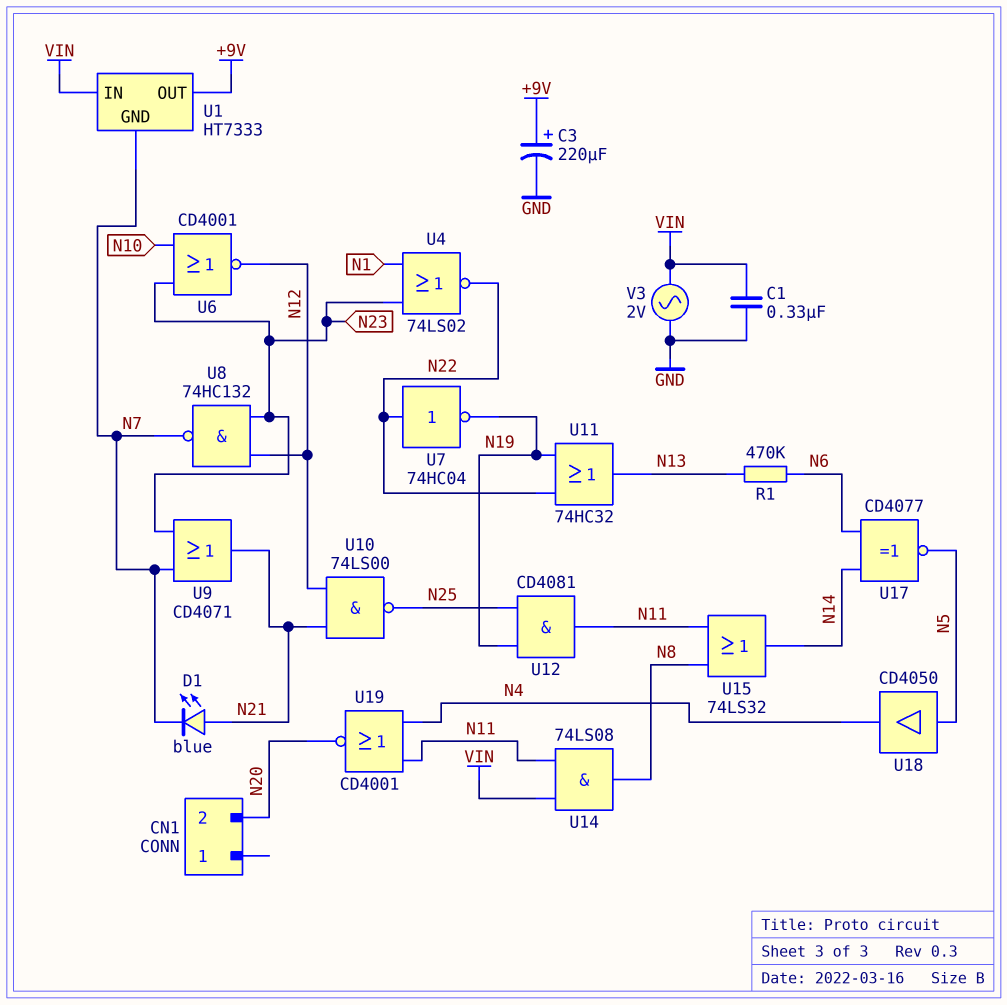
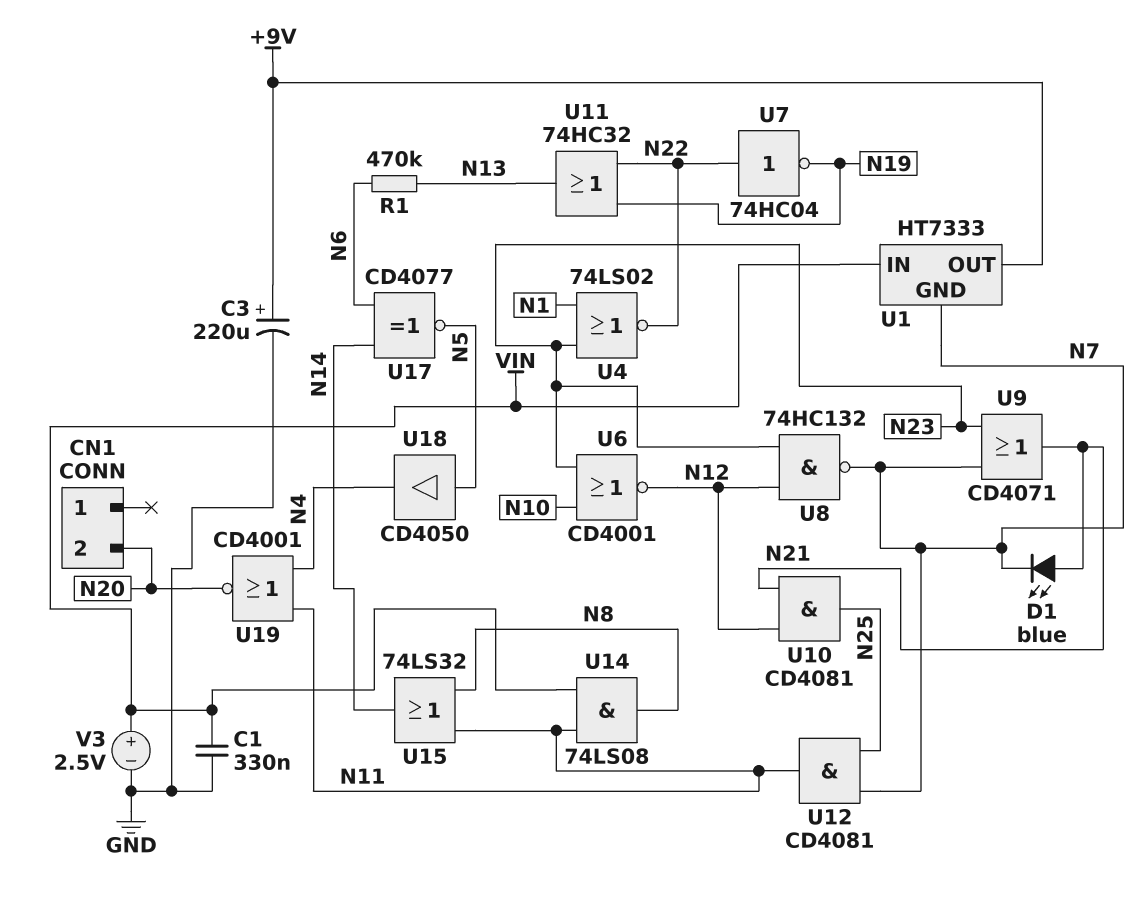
U10: NAND 74LS00 (in N12, in N21, out N25) -> AND CD4081 (in N12, in N21, out N25)
U12: AND CD4081 (in N19, in N25, out N11) -> AND CD4081 (in N7, in N25, out N11)
V3: AC 2V (GND, VIN) -> 2.5V (plus VIN, minus GND)

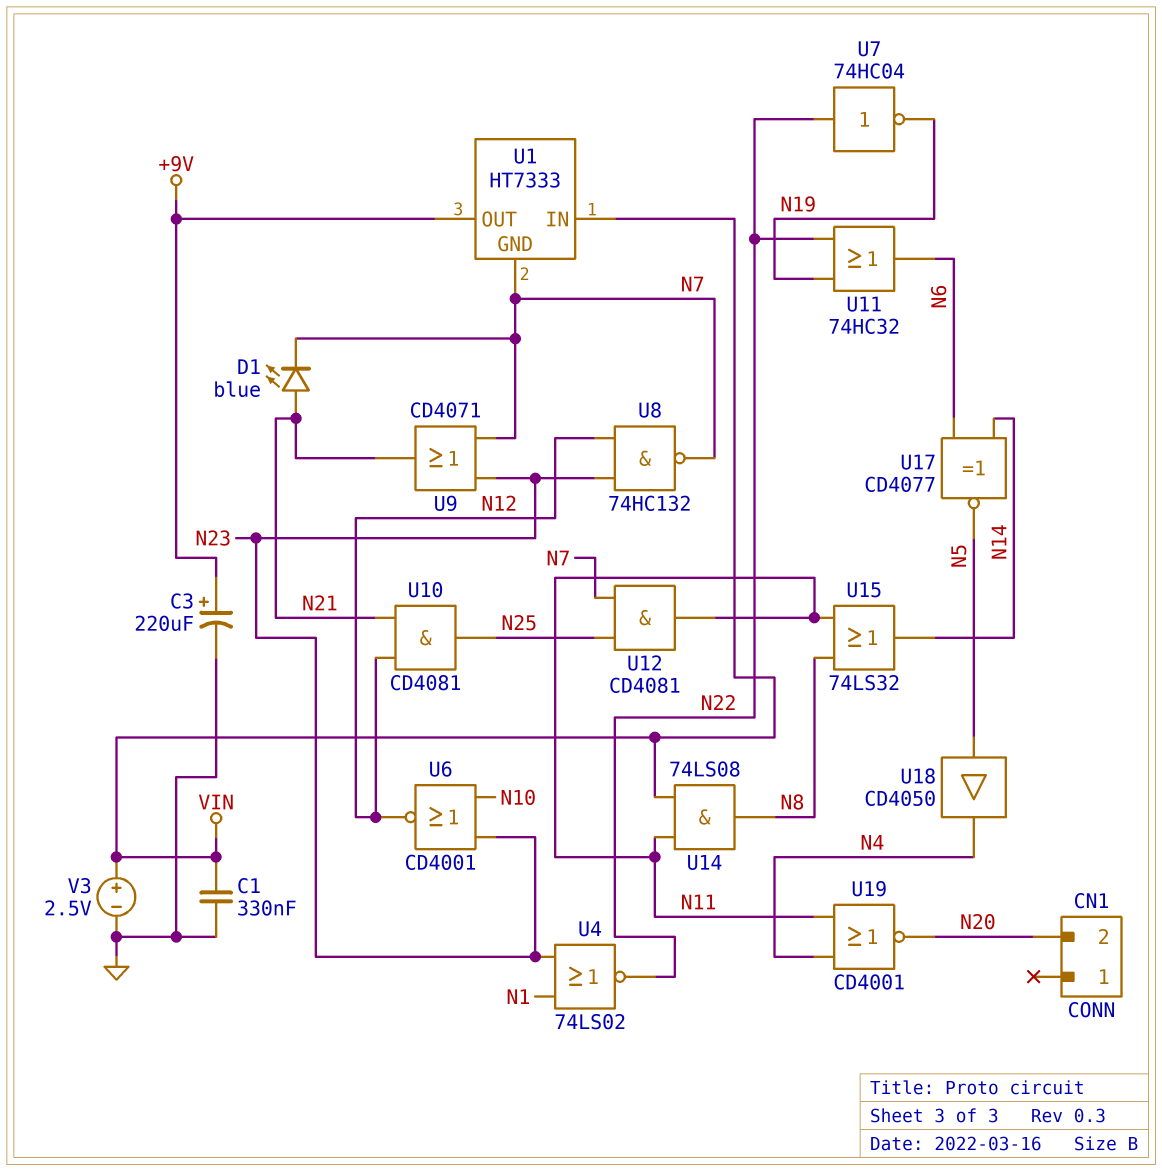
R1: 470k (N6, N13) -> none
U11: OR 74HC32 (in N19, in N22, out N13) -> OR 74HC32 (in N19, in N22, out N6)

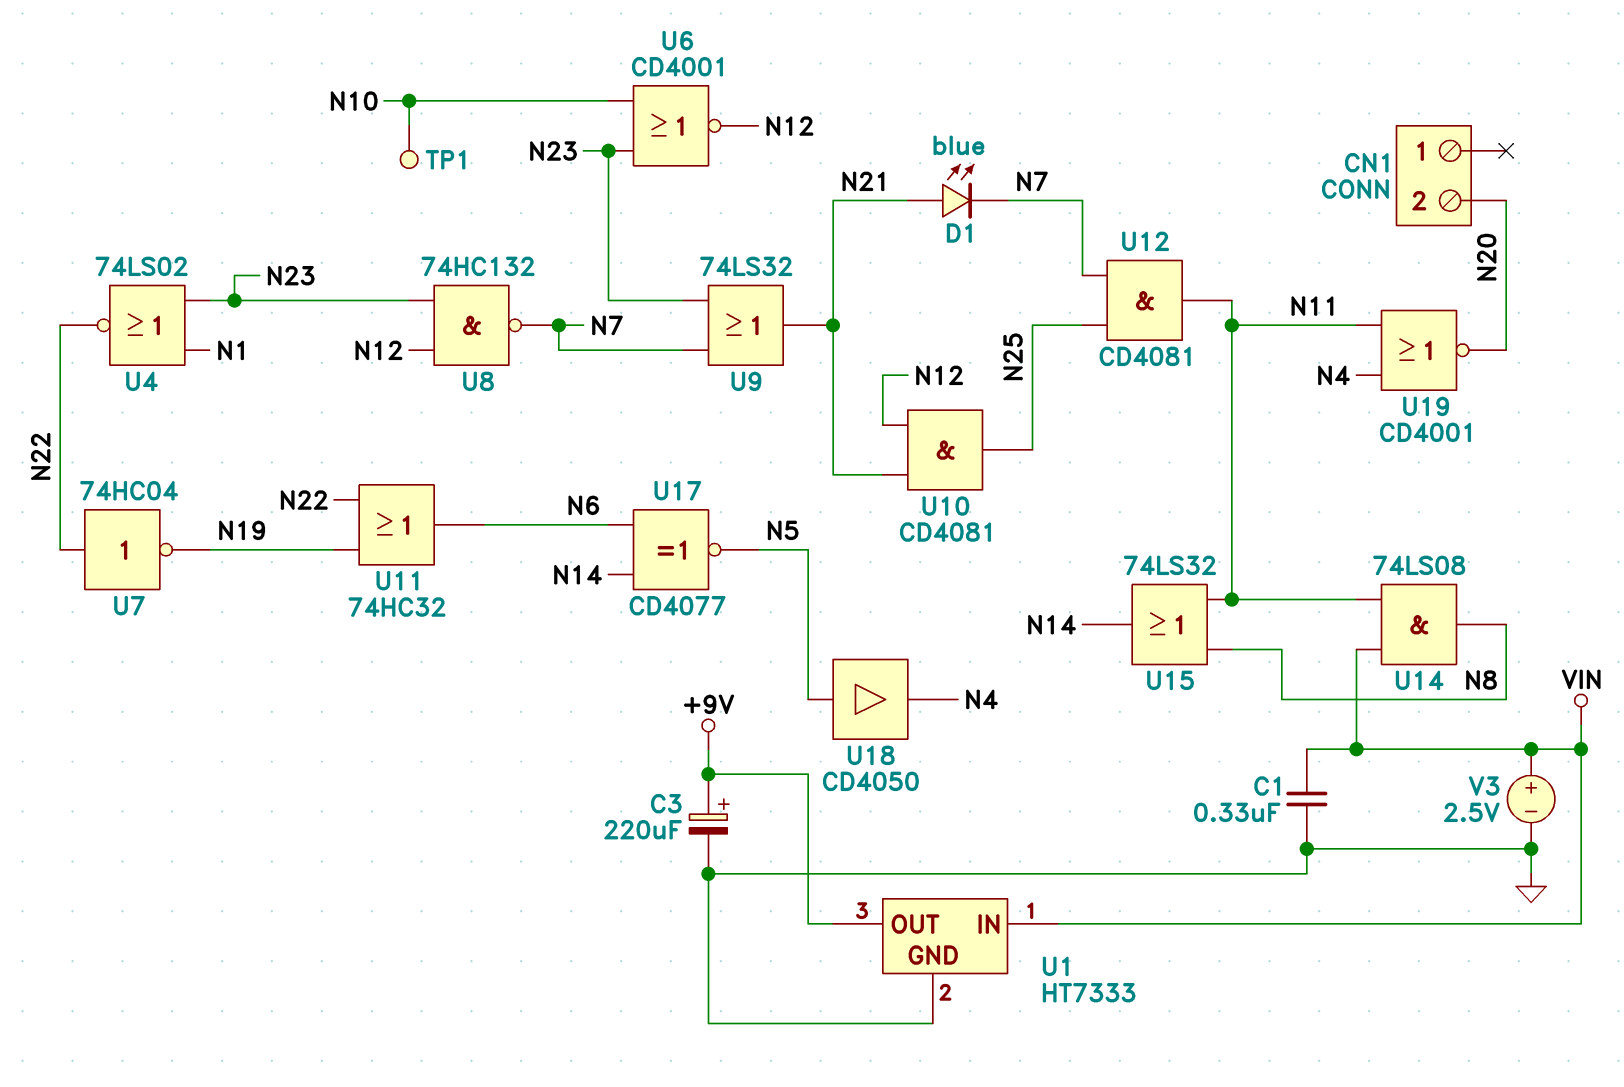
TP1: none -> test point (N10)
U1 pin GND: N7 -> GND
U9: OR CD4071 (in N7, in N23, out N21) -> OR 74LS32 (in N7, in N23, out N21)

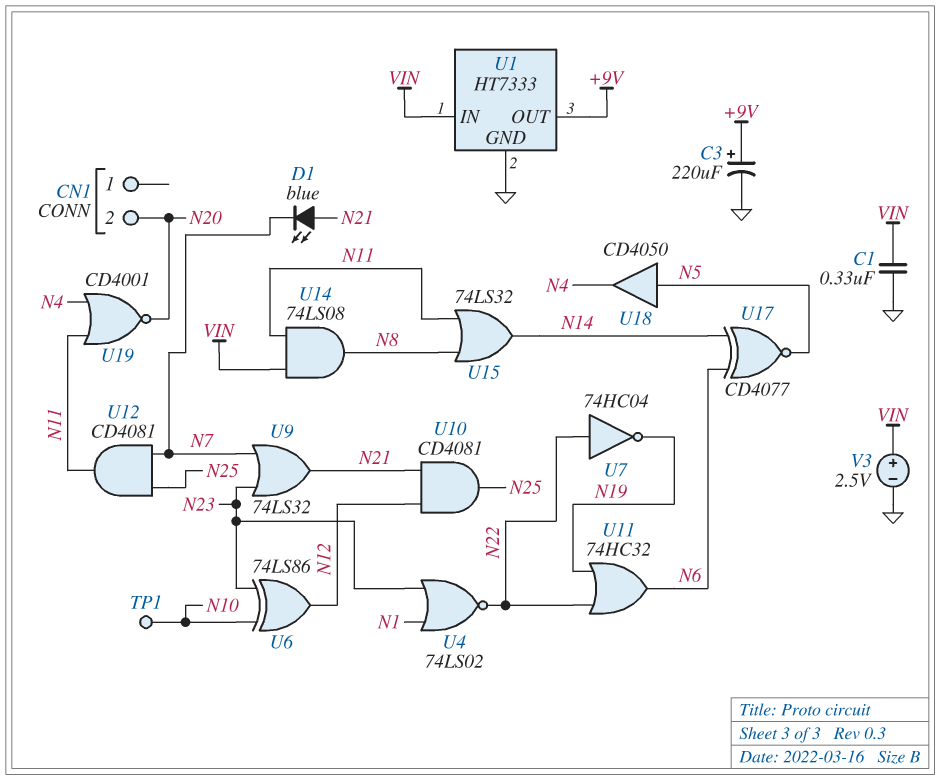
U6: NOR CD4001 (in N10, in N23, out N12) -> XOR 74LS86 (in N10, in N23, out N12)
U8: NAND 74HC132 (in N12, in N23, out N7) -> none

